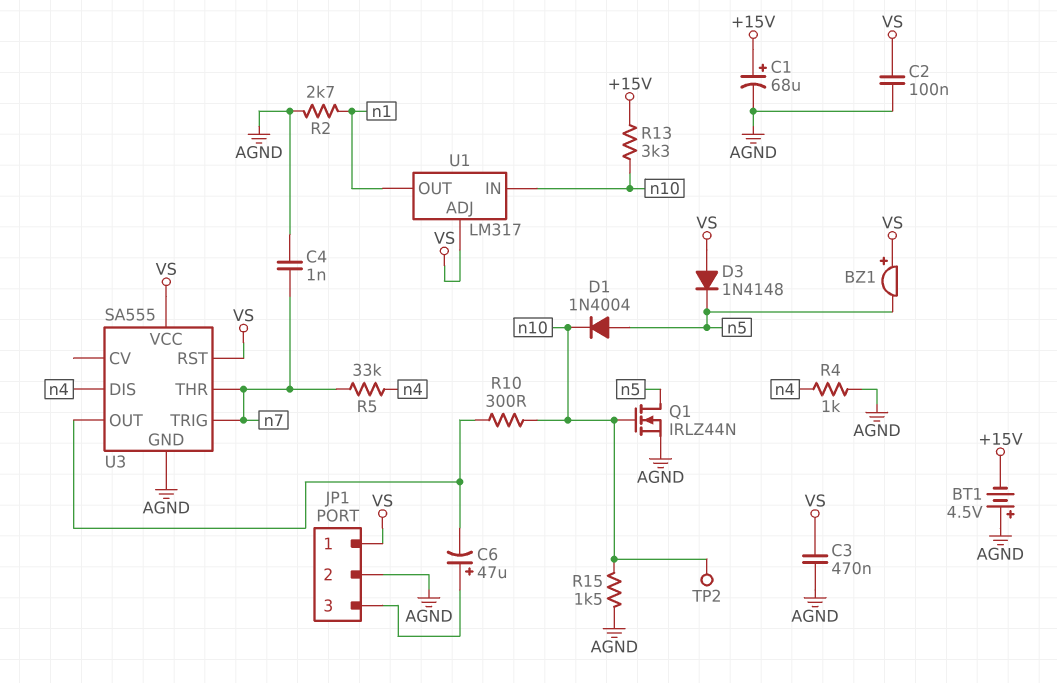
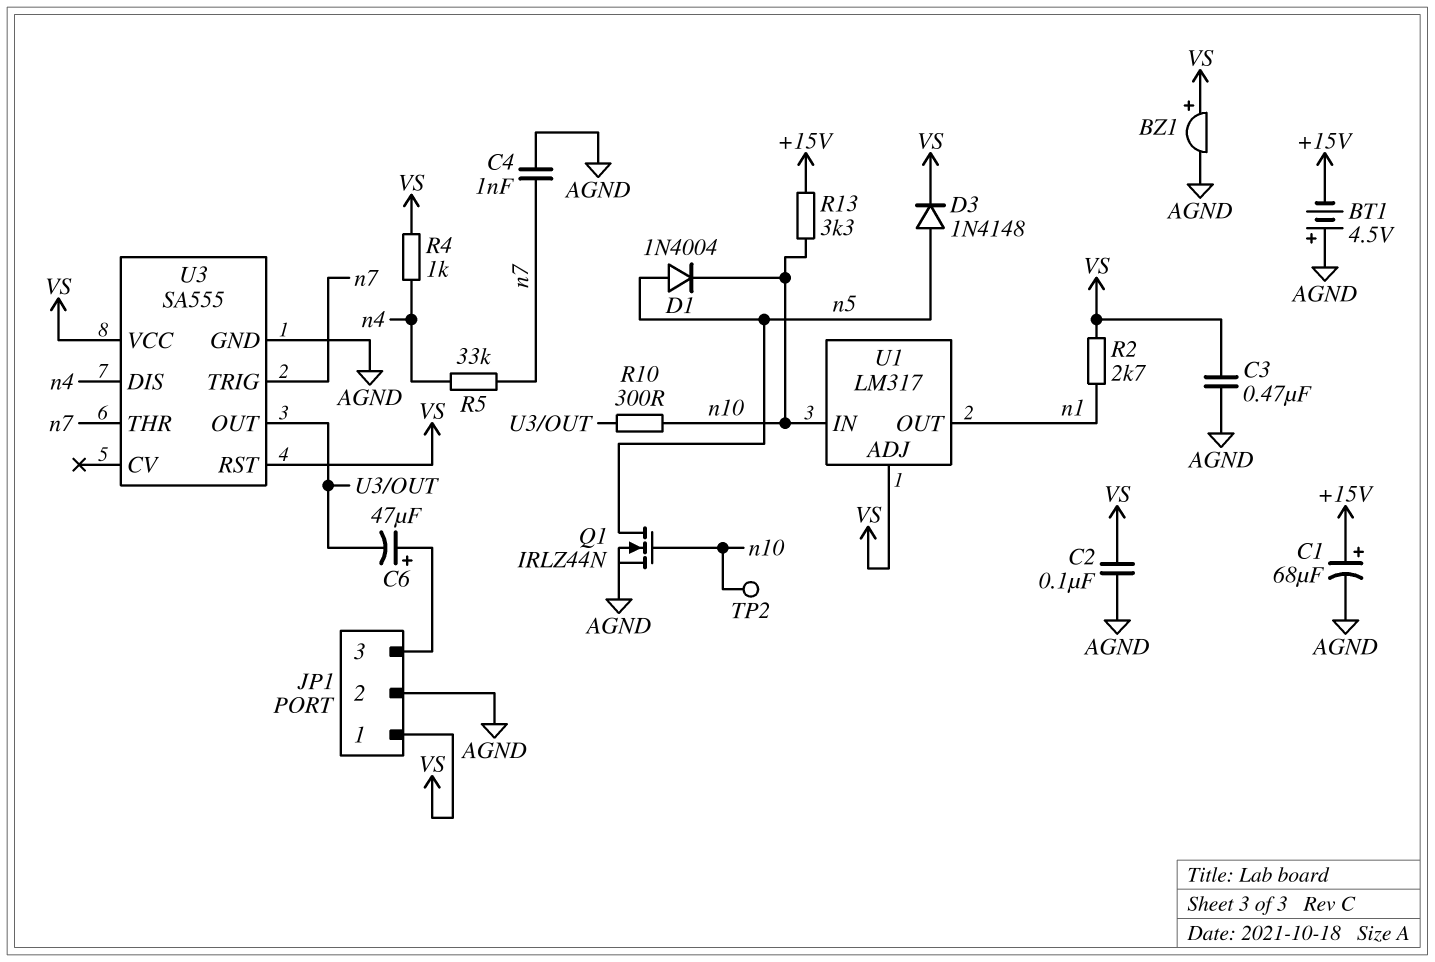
BZ1: buzzer (plus VS, minus n5) -> buzzer (plus VS, minus AGND)
D3: diode 1N4148 (A VS, K n5) -> diode 1N4148 (A n5, K VS)
R2: 2.7k (AGND, n1) -> 2.7k (VS, n1)
R4: 1k (AGND, n4) -> 1k (VS, n4)
R15: 1.5k (AGND, n10) -> none

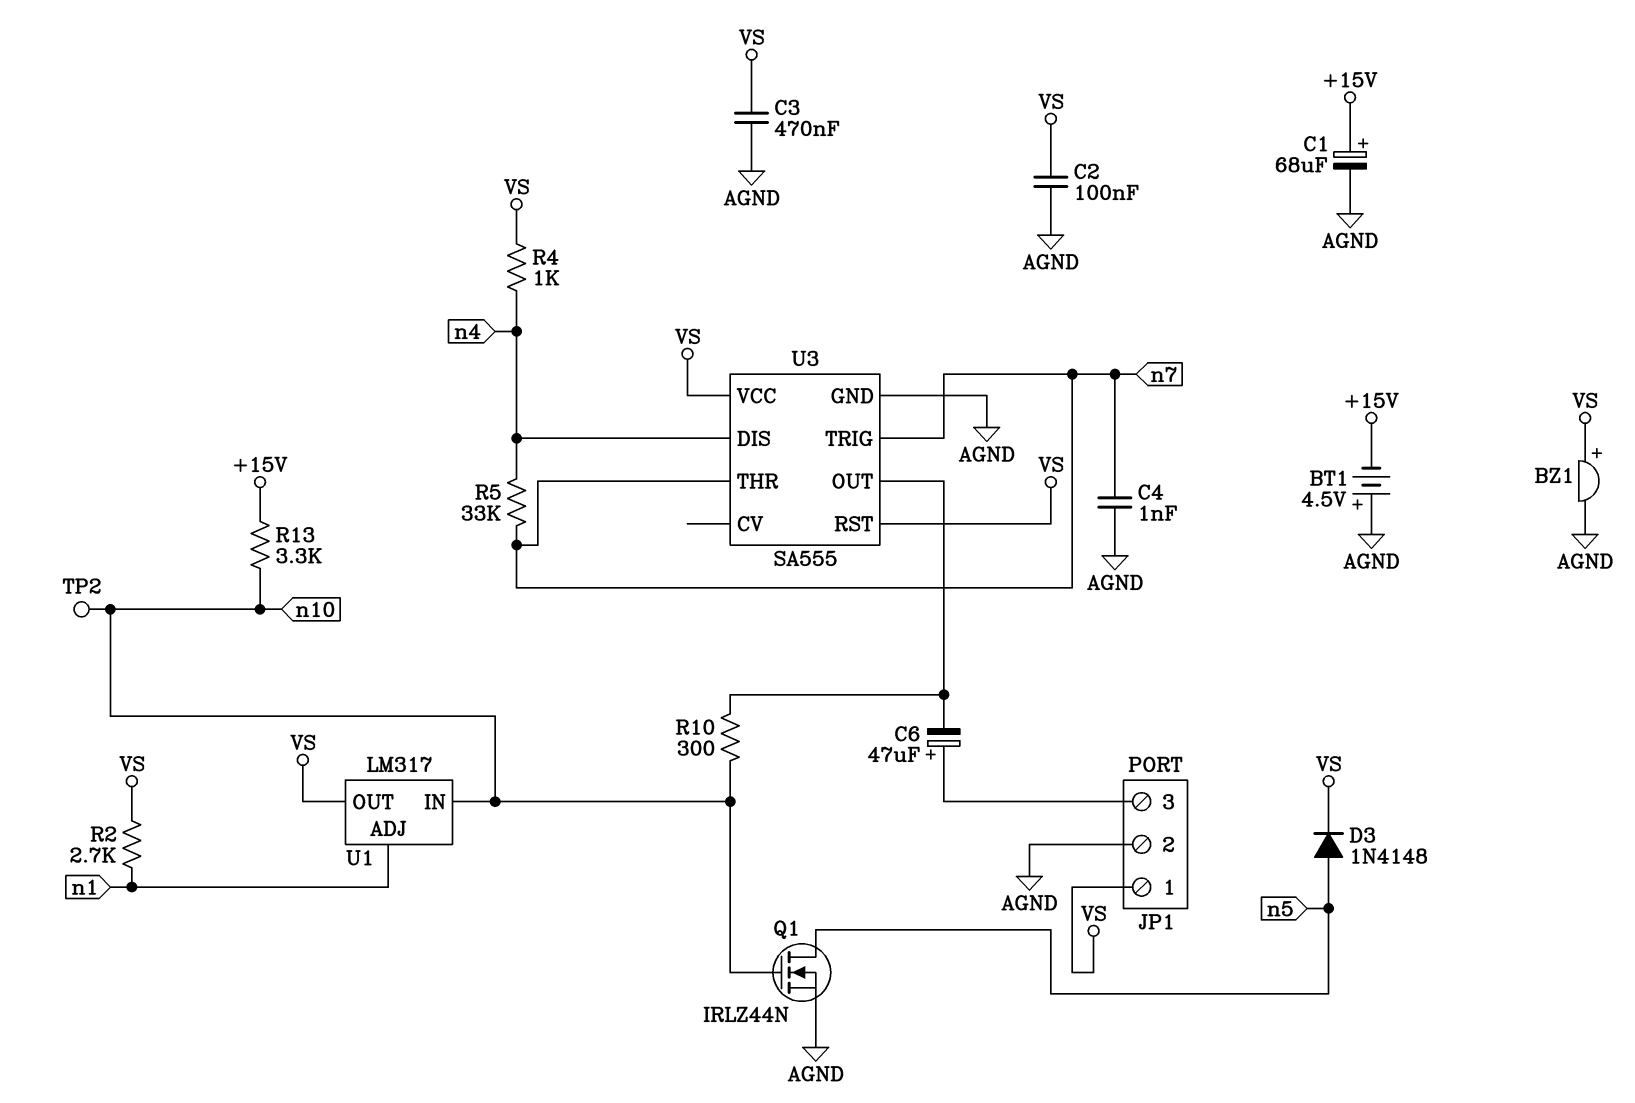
D1: diode 1N4004 (A n5, K n10) -> none
U1 pin ADJ: VS -> n1
U1 pin OUT: n1 -> VS

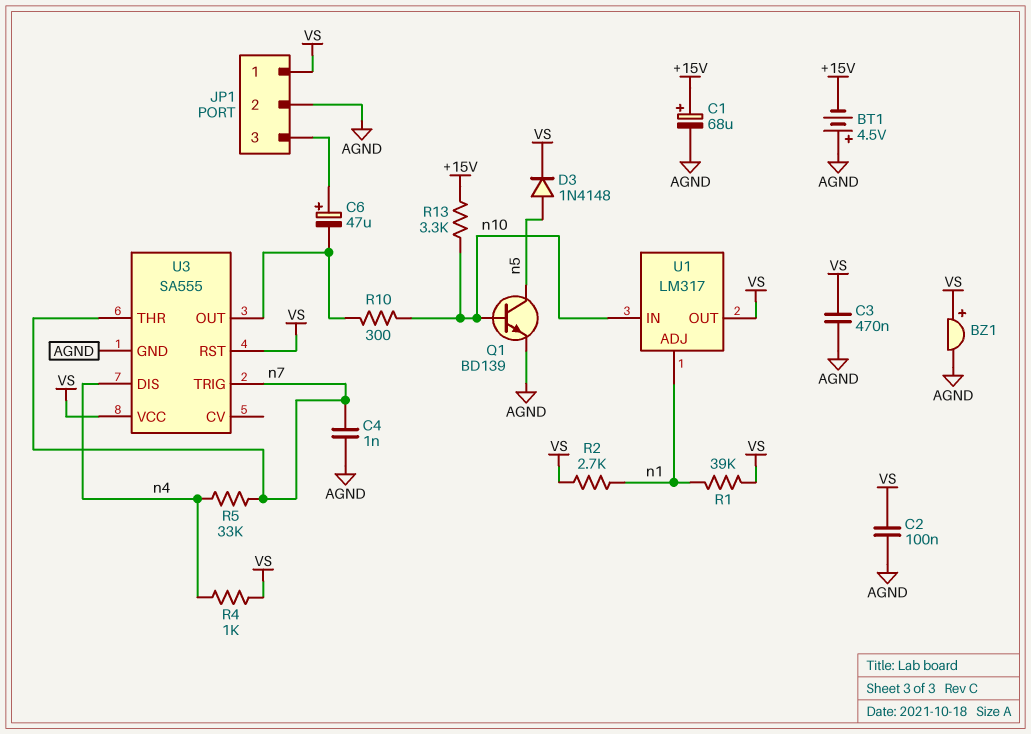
Q1: NMOS IRLZ44N (G n10, D n5, S AGND) -> NPN BD139 (B n10, C n5, E AGND)
R1: none -> 39k (VS, n1)
TP2: test point (n10) -> none

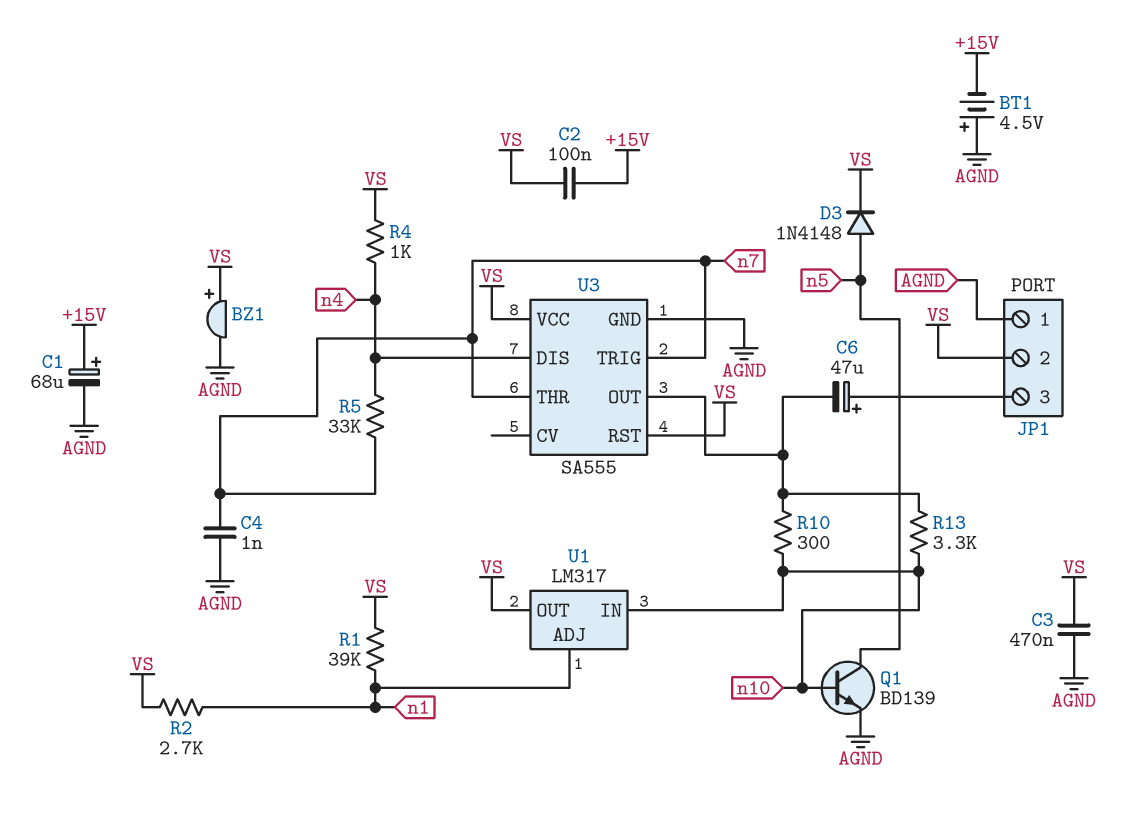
C2: 100nF (AGND, VS) -> 100nF (+15V, VS)
JP1 pin 1: VS -> AGND
JP1 pin 2: AGND -> VS
R13: 3.3k (+15V, n10) -> 3.3k (U3/OUT, n10)

